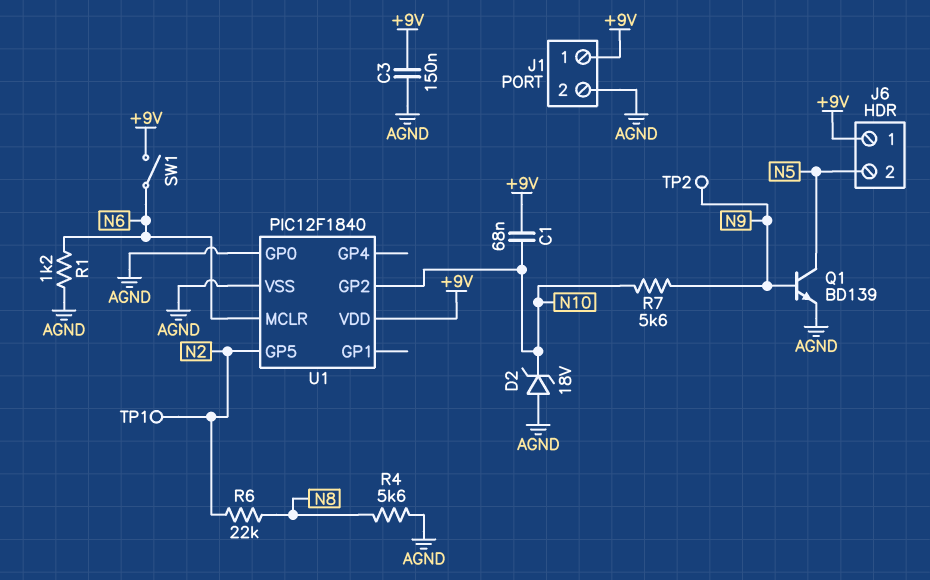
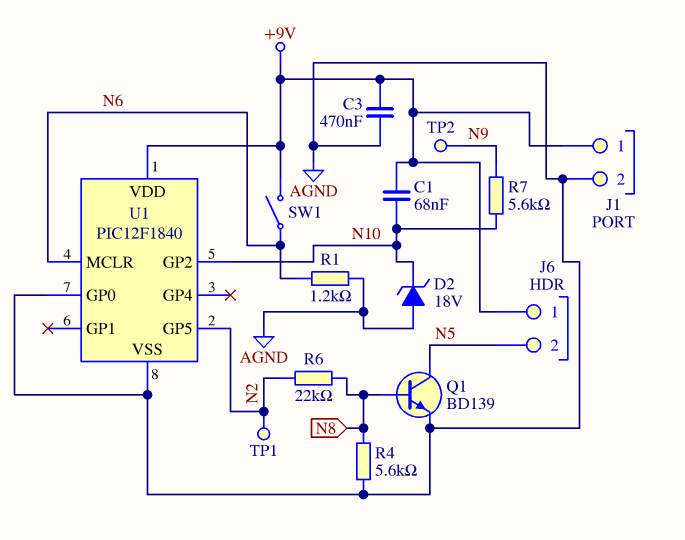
C3: 150nF (+9V, AGND) -> 470nF (+9V, AGND)
Q1: NPN BD139 (B N9, C N5, E AGND) -> NPN BD139 (B N8, C N5, E AGND)

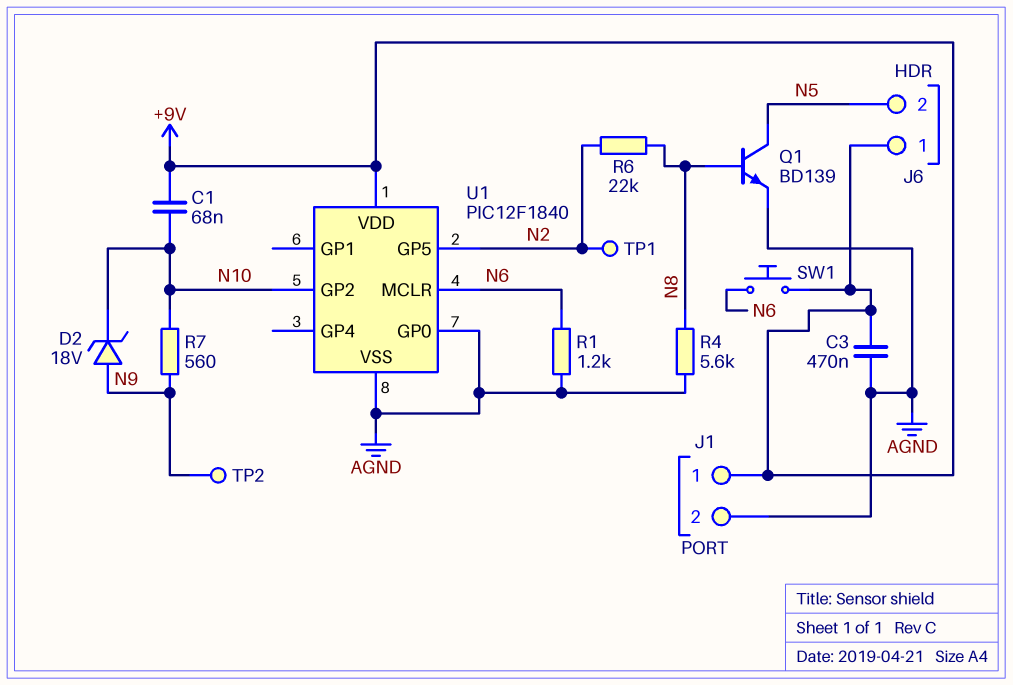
D2: zener 18V (A AGND, K N10) -> zener 18V (A N9, K N10)
R7: 5.6k (N9, N10) -> 560 (N9, N10)
SW1: switch (+9V, N6) -> button (+9V, N6)

